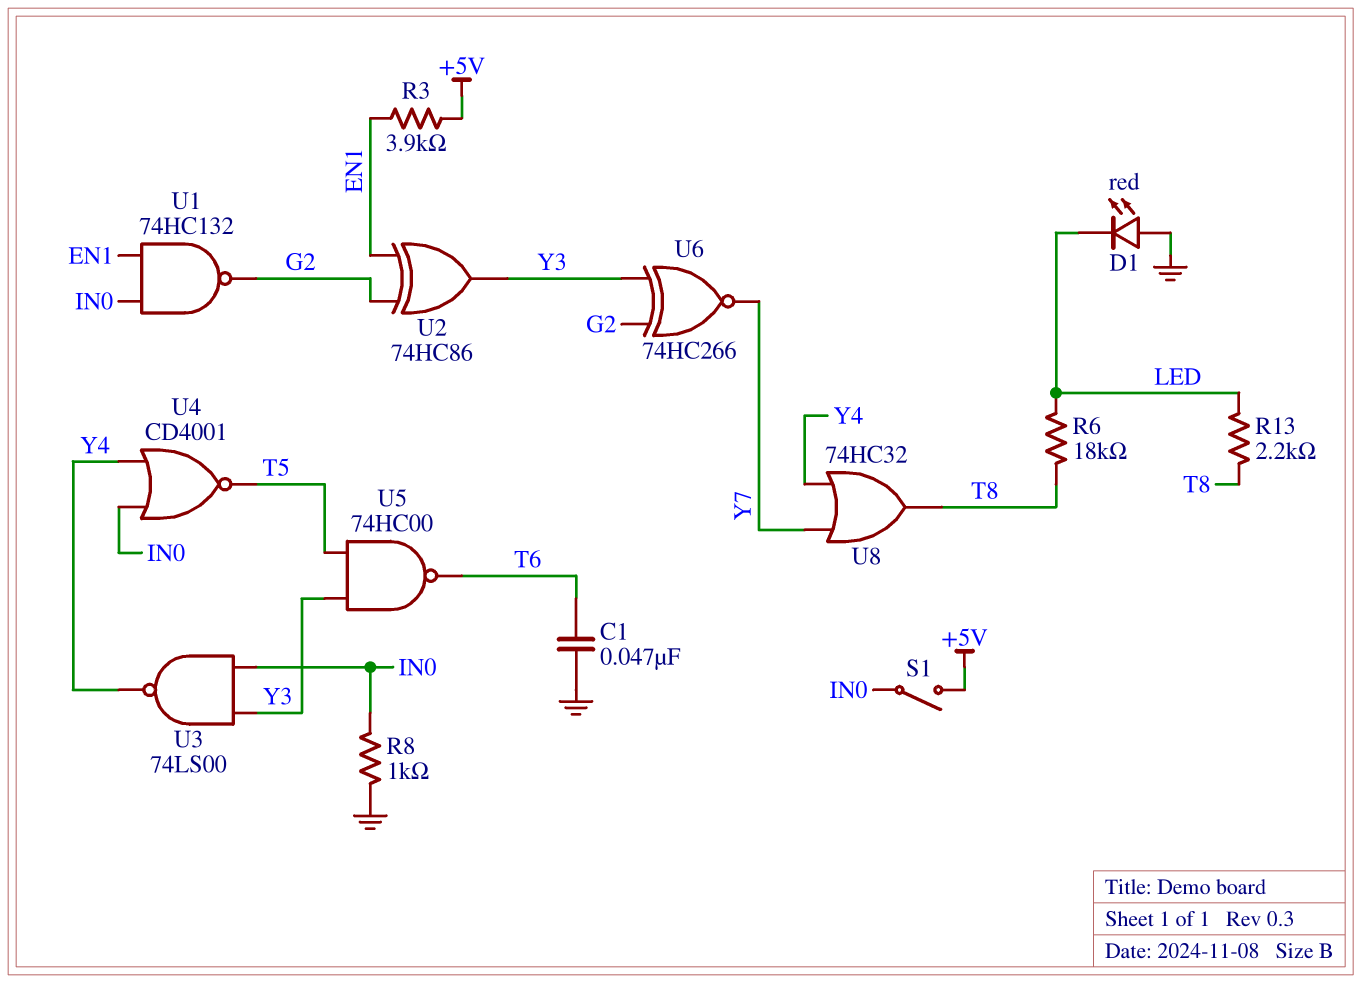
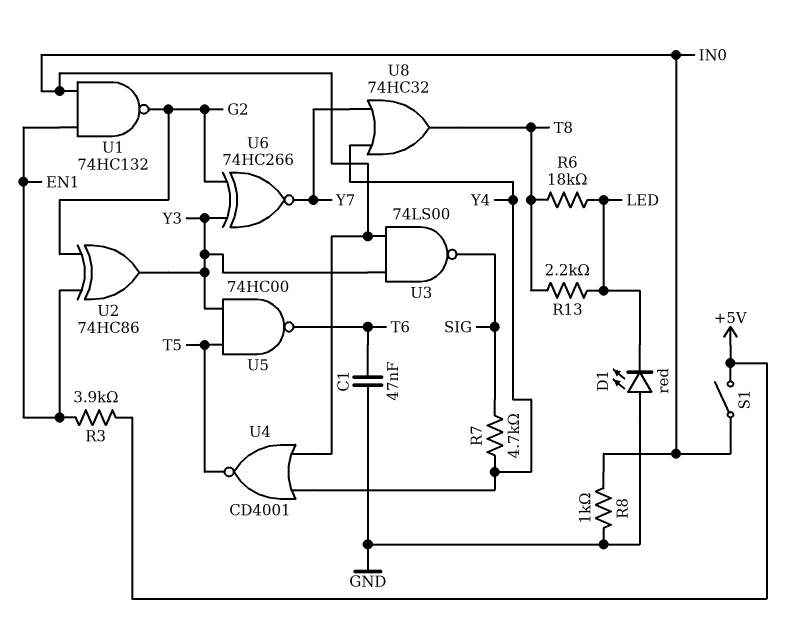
R7: none -> 4.7k (SIG, Y4)
U3: NAND 74LS00 (in IN0, in Y3, out Y4) -> NAND 74LS00 (in IN0, in Y3, out SIG)

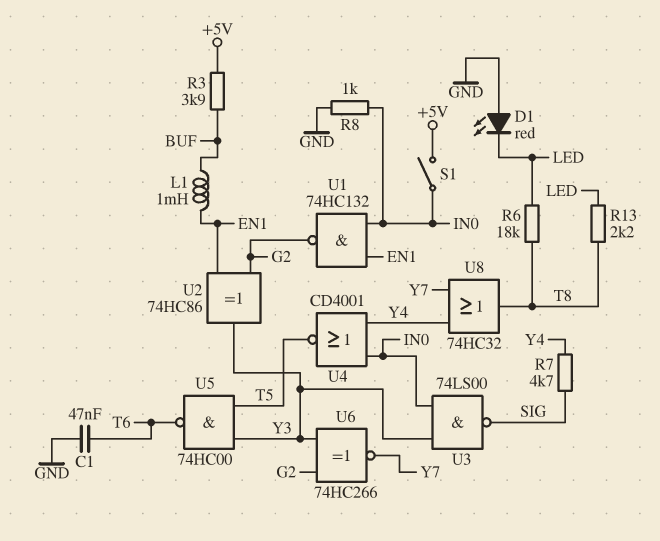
L1: none -> 1mH (BUF, EN1)
R3: 3.9k (+5V, EN1) -> 3.9k (+5V, BUF)

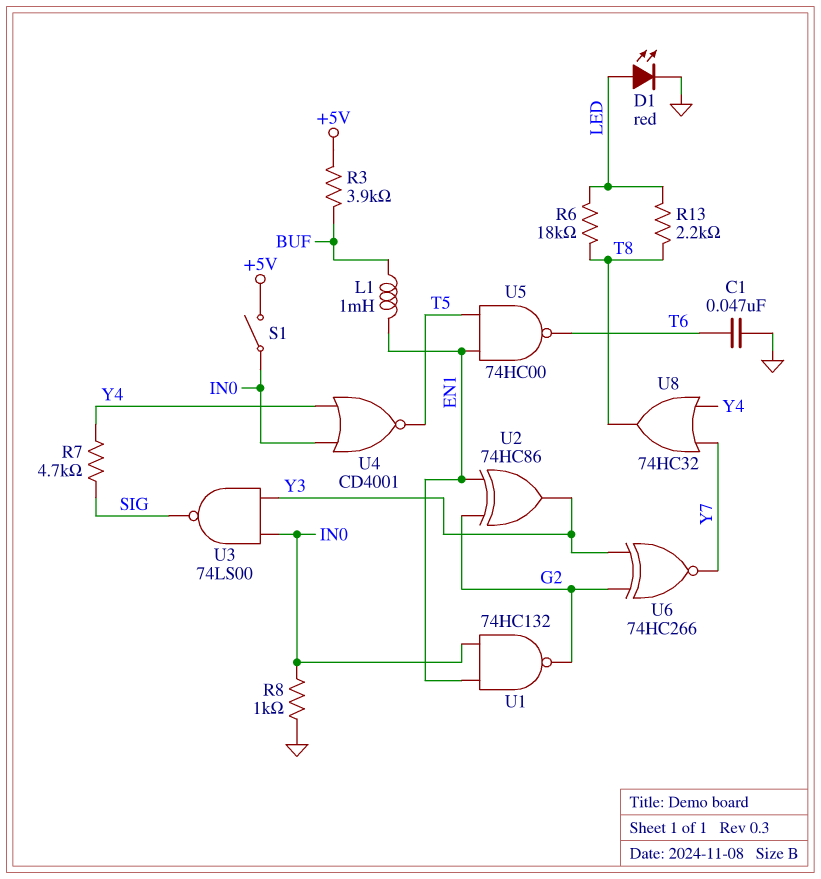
D1: LED red (A GND, K LED) -> LED red (A LED, K GND)
U5: NAND 74HC00 (in T5, in Y3, out T6) -> NAND 74HC00 (in EN1, in T5, out T6)

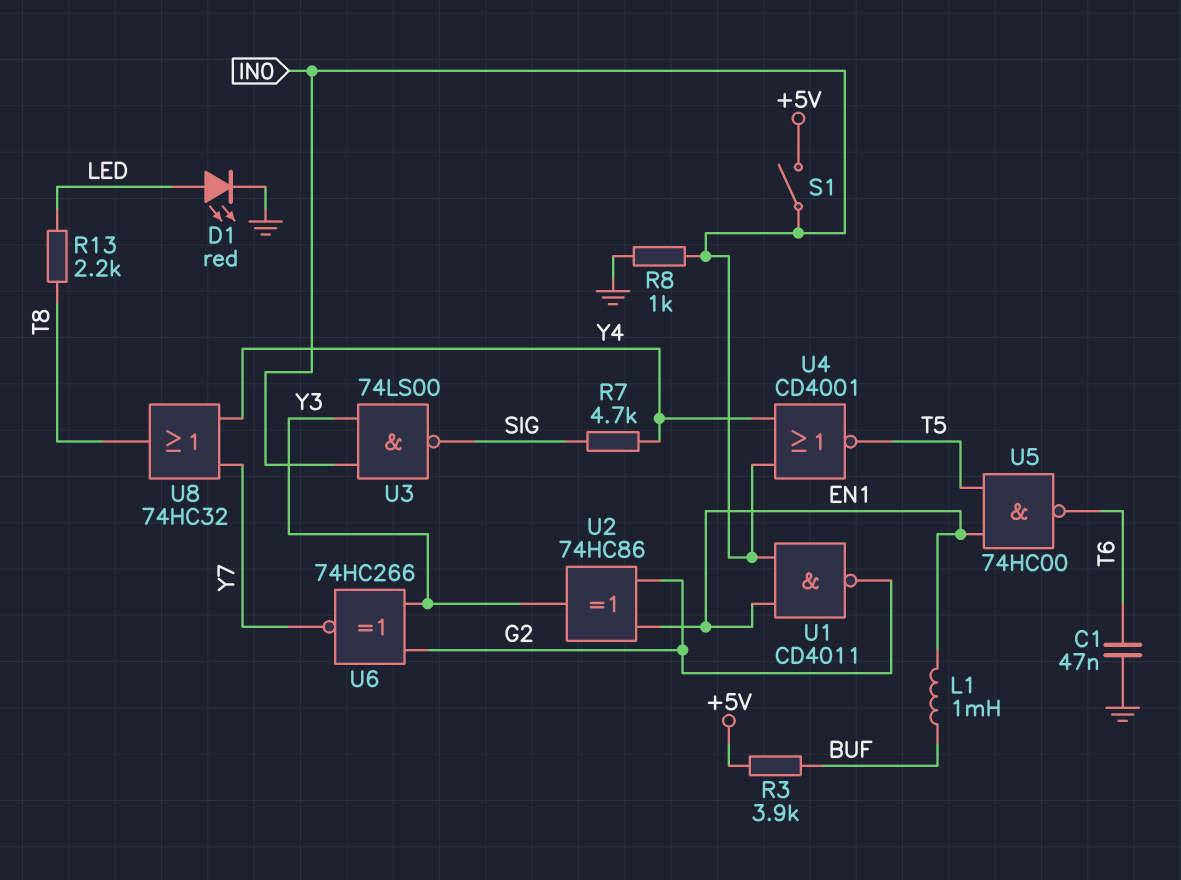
R6: 18k (LED, T8) -> none
U1: NAND 74HC132 (in EN1, in IN0, out G2) -> NAND CD4011 (in EN1, in IN0, out G2)

